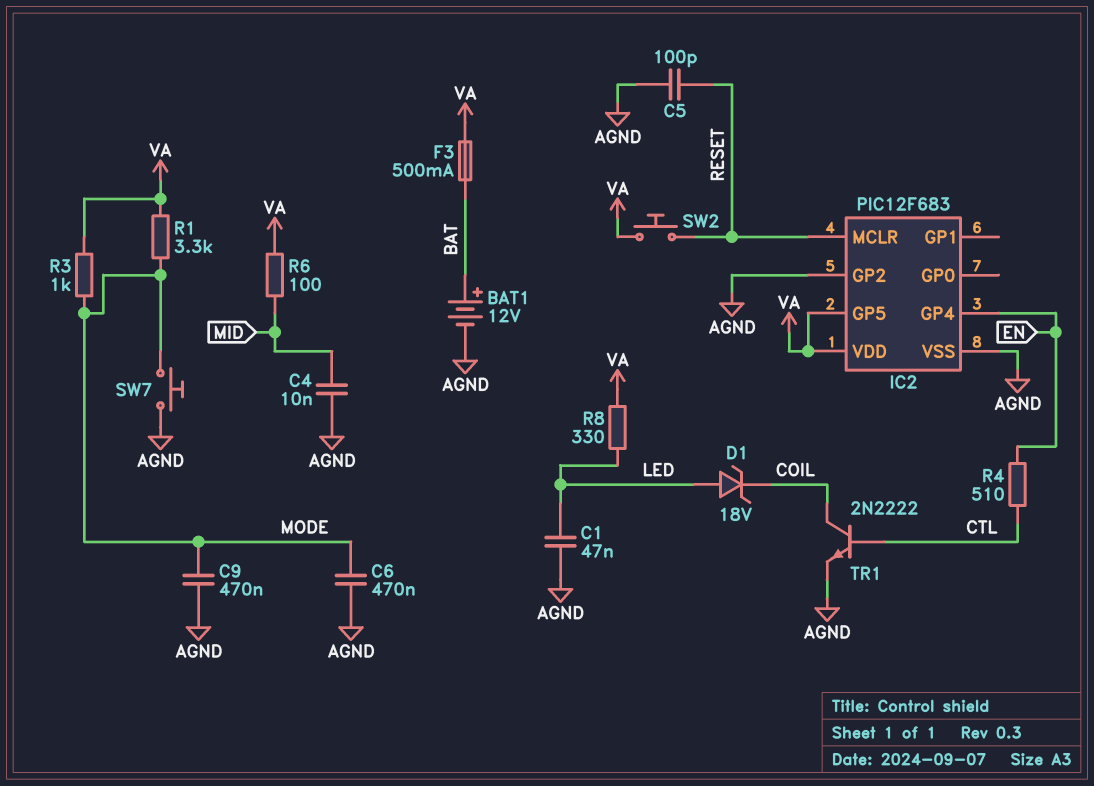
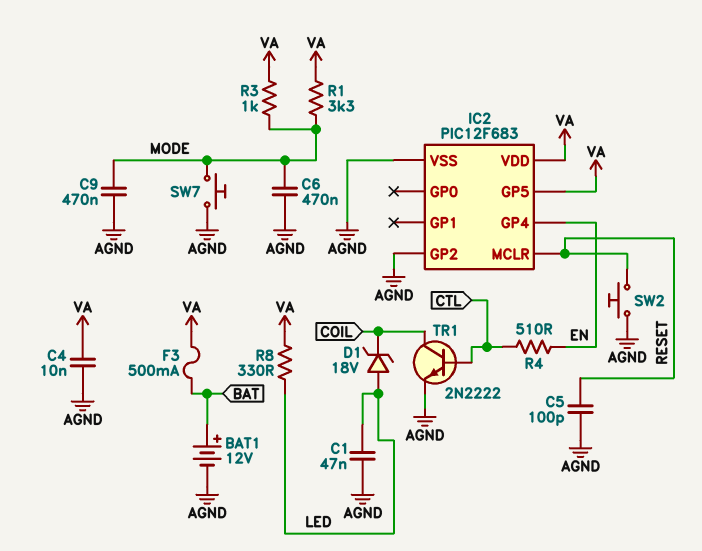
C4: 10nF (AGND, MID) -> 10nF (AGND, VA)
R6: 100 (MID, VA) -> none
SW2: button (RESET, VA) -> button (AGND, RESET)

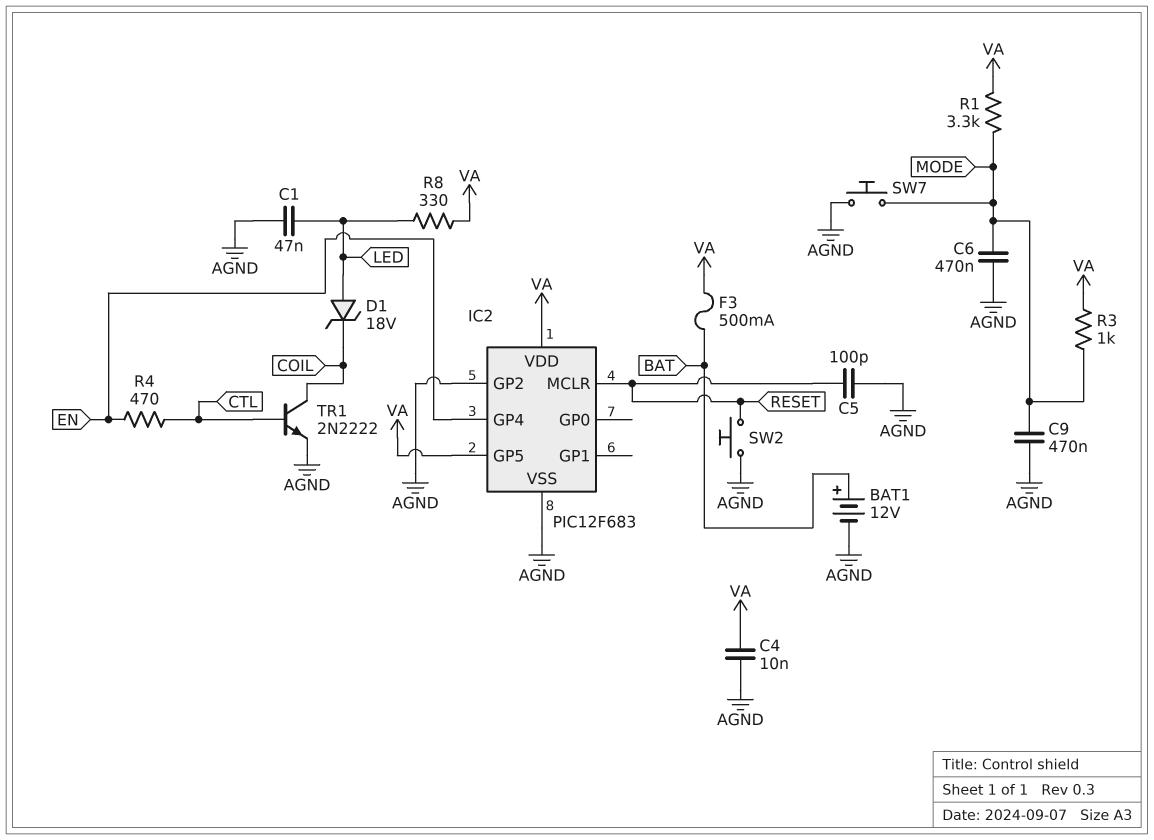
R4: 510 (CTL, EN) -> 470 (CTL, EN)

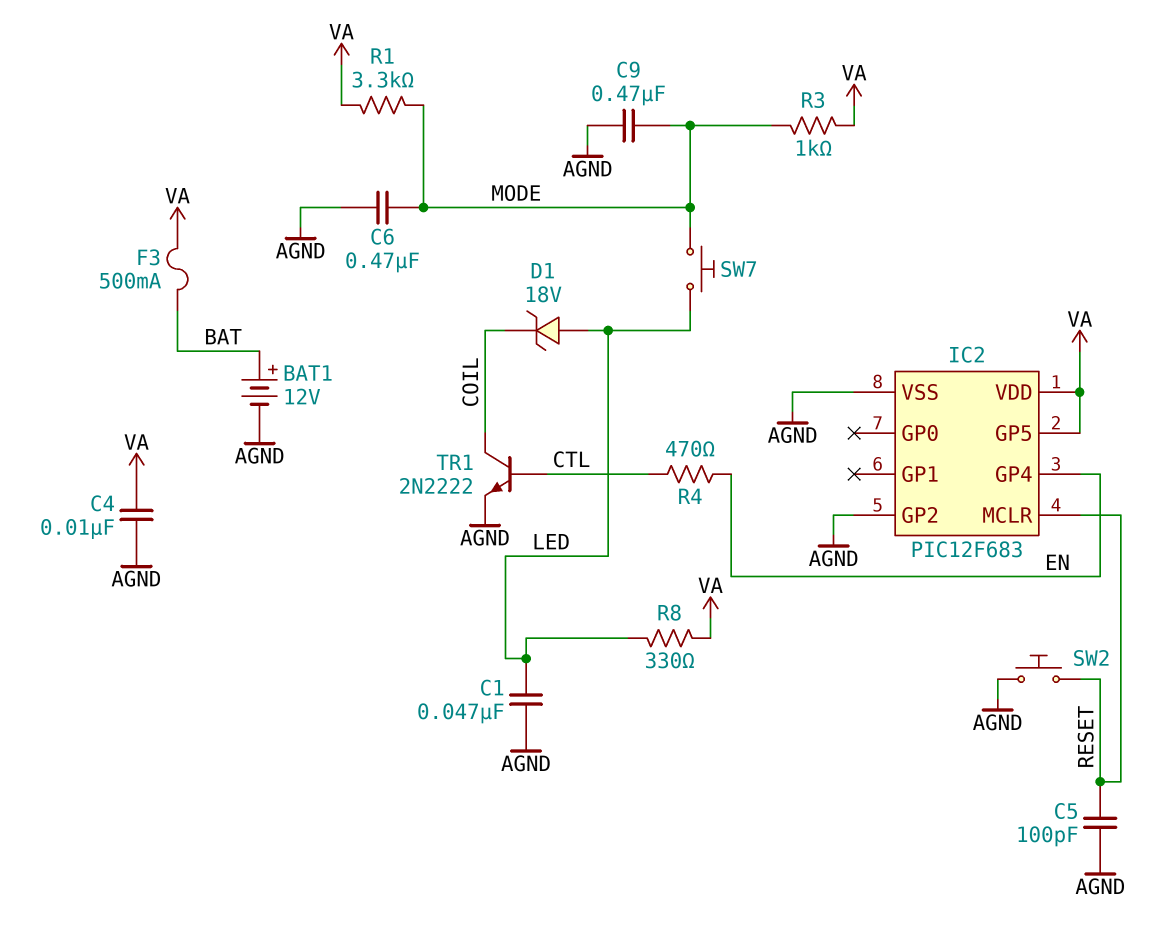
SW7: button (AGND, MODE) -> button (LED, MODE)

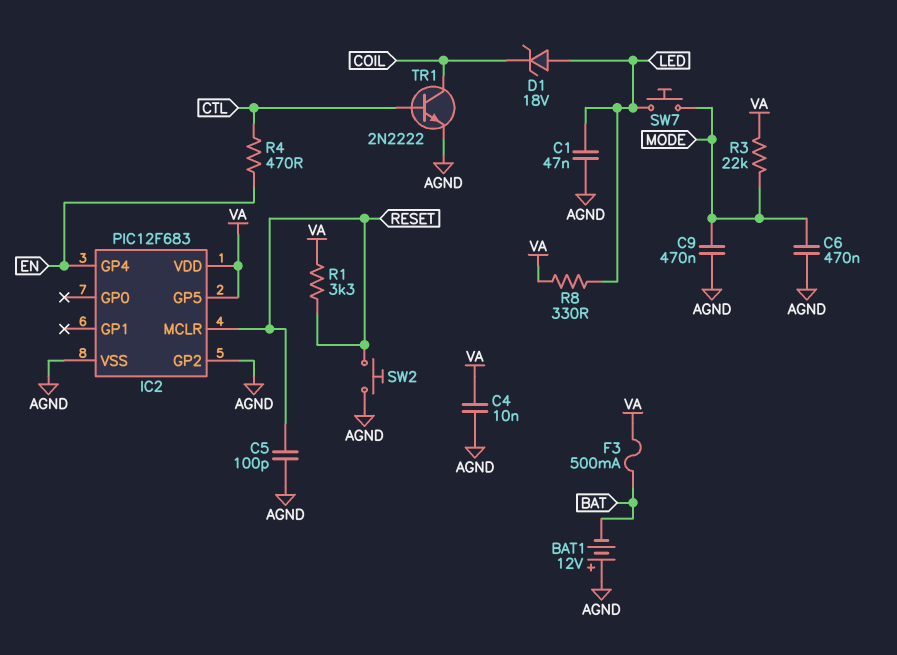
BAT1: 12V (plus BAT, minus AGND) -> 12V (plus AGND, minus BAT)
R1: 3.3k (MODE, VA) -> 3.3k (RESET, VA)
R3: 1k (MODE, VA) -> 22k (MODE, VA)

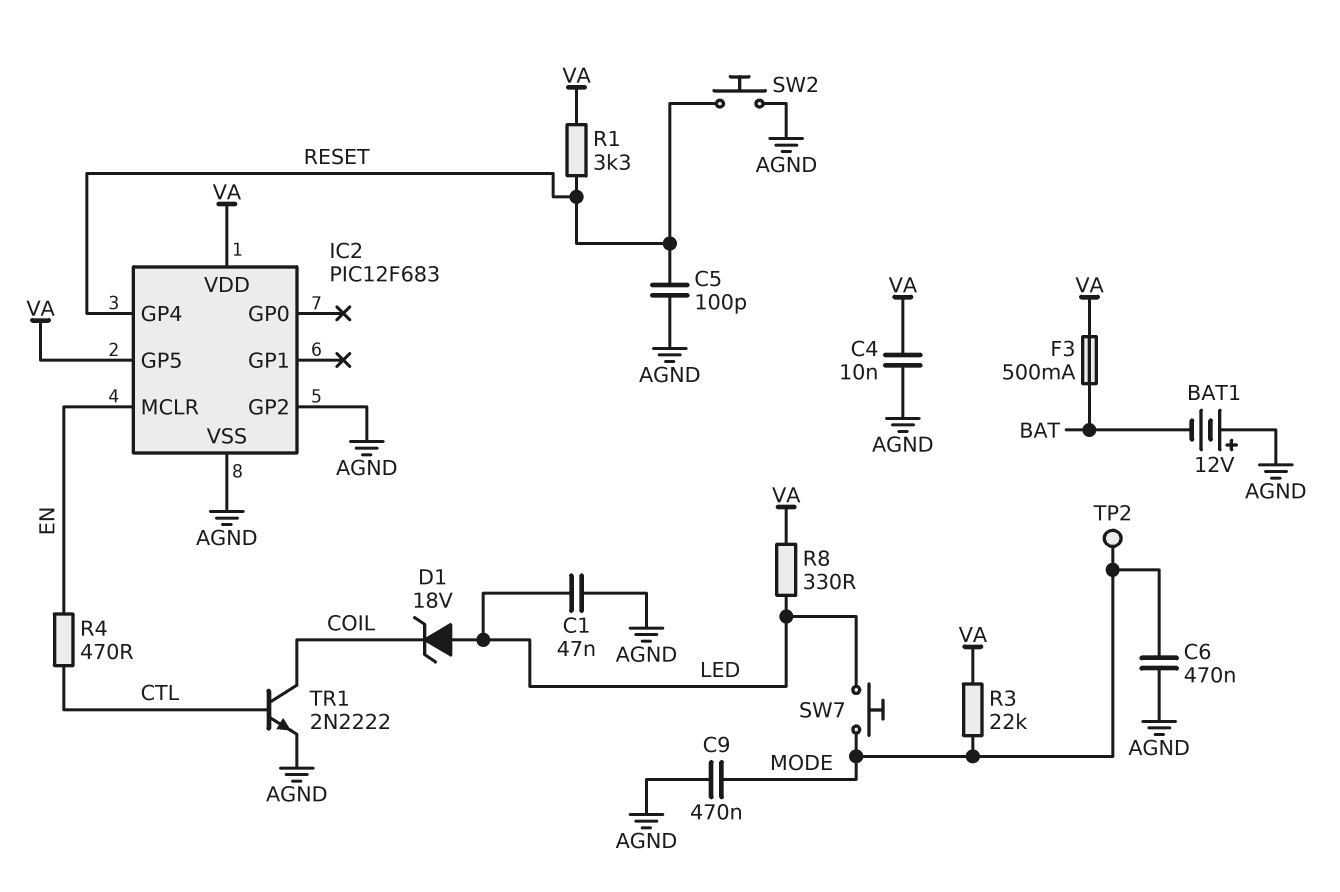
IC2 pin GP4: EN -> RESET
IC2 pin MCLR: RESET -> EN
TP2: none -> test point (MODE)

